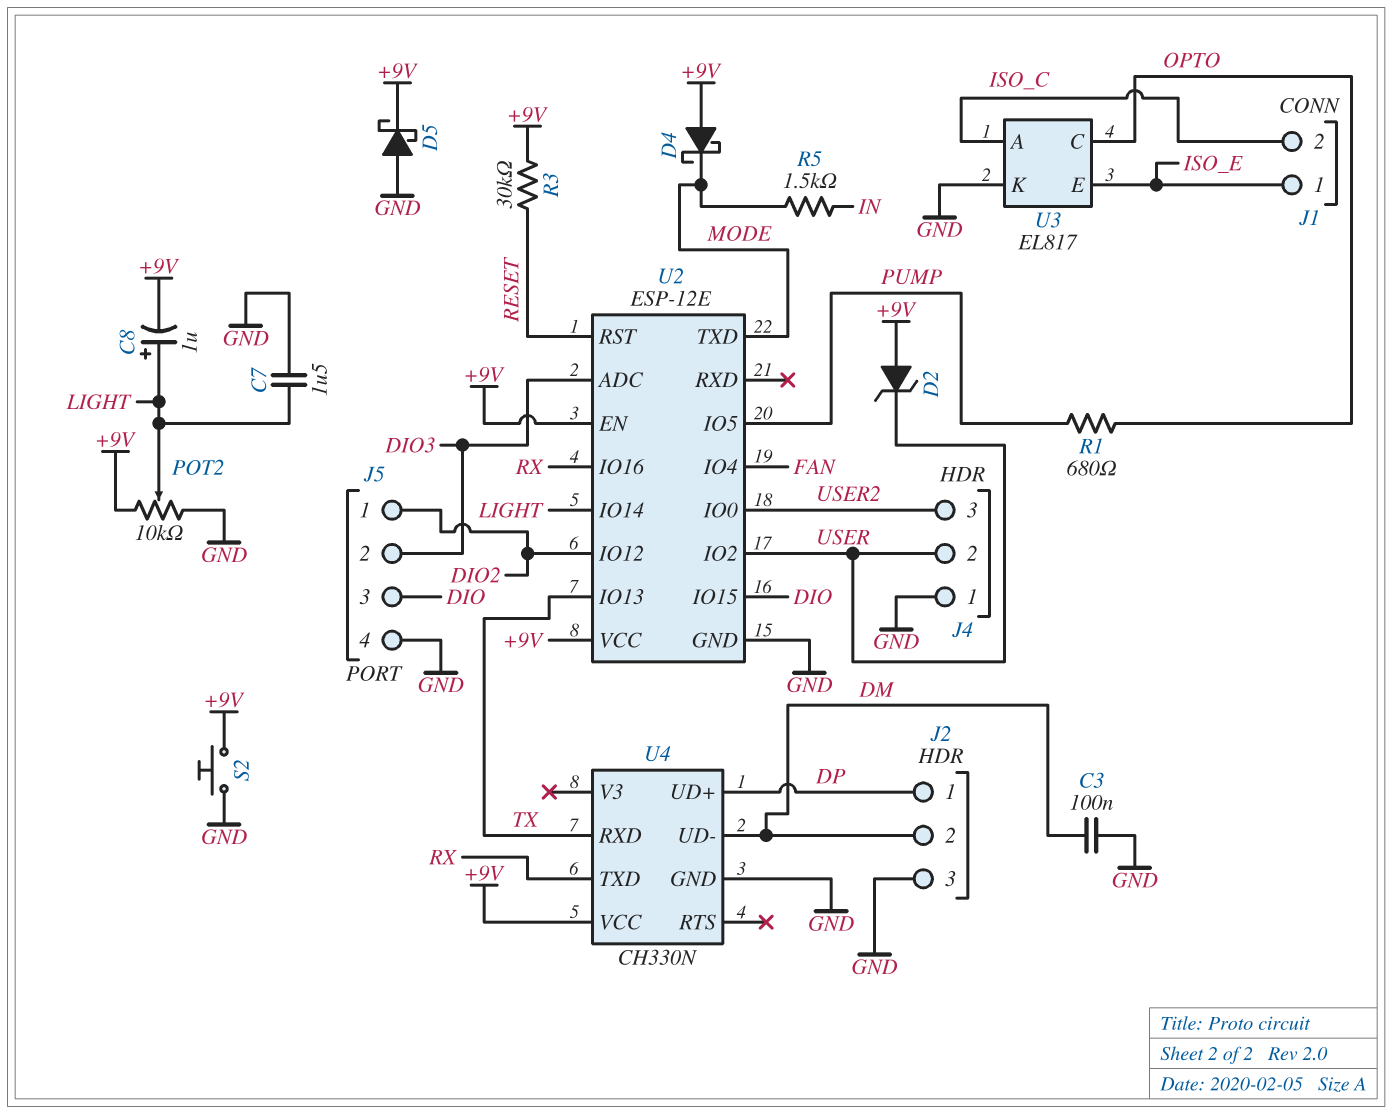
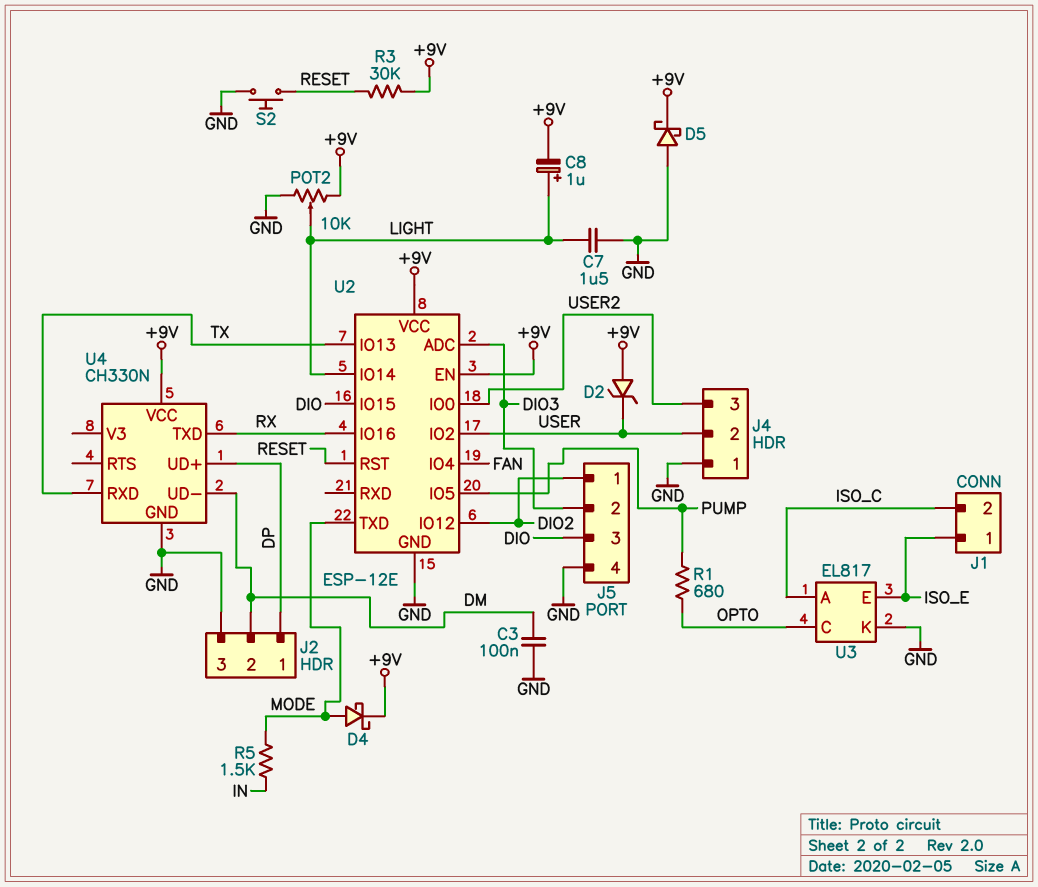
D4: schottky (A +9V, K MODE) -> schottky (A MODE, K +9V)
S2: button (+9V, GND) -> button (GND, RESET)

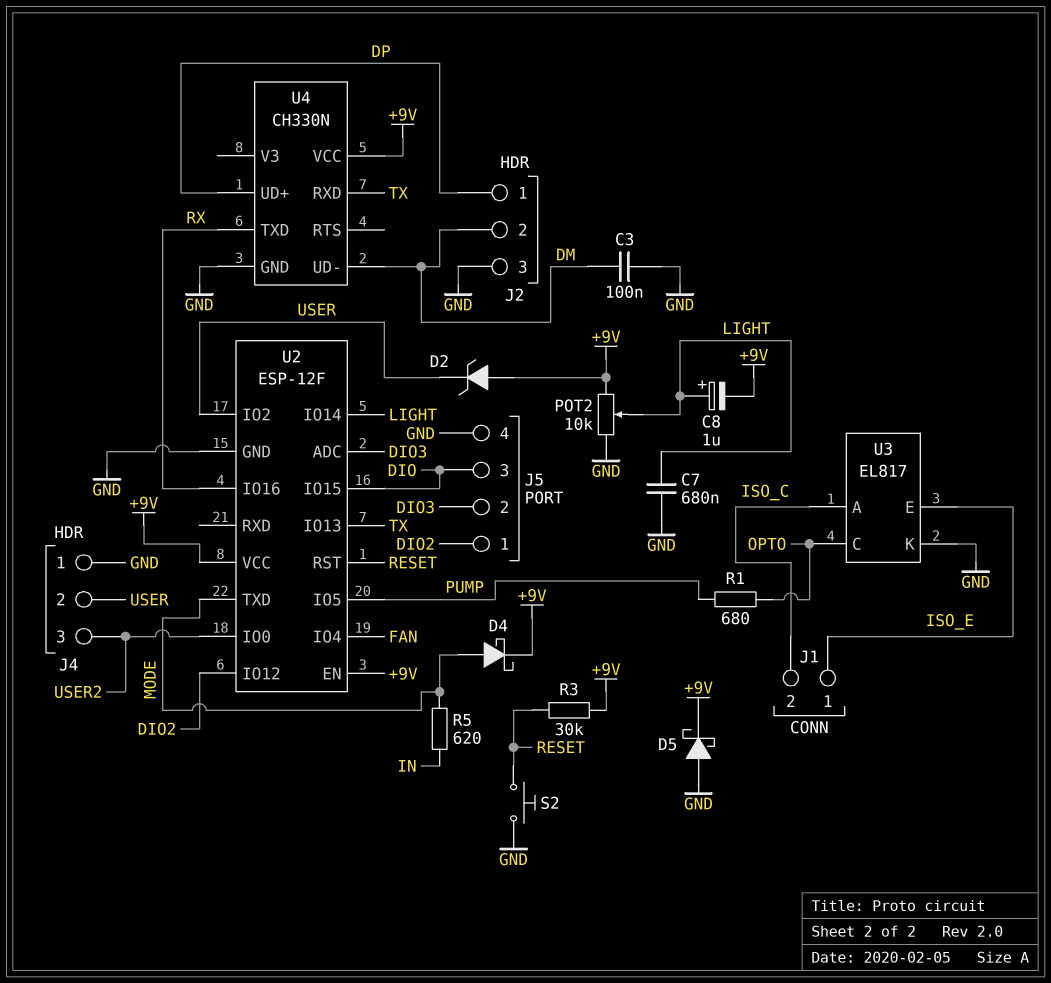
C7: 1.5uF (GND, LIGHT) -> 680nF (GND, LIGHT)
R5: 1.5k (IN, MODE) -> 620 (IN, MODE)
U2: ESP-12E -> ESP-12F

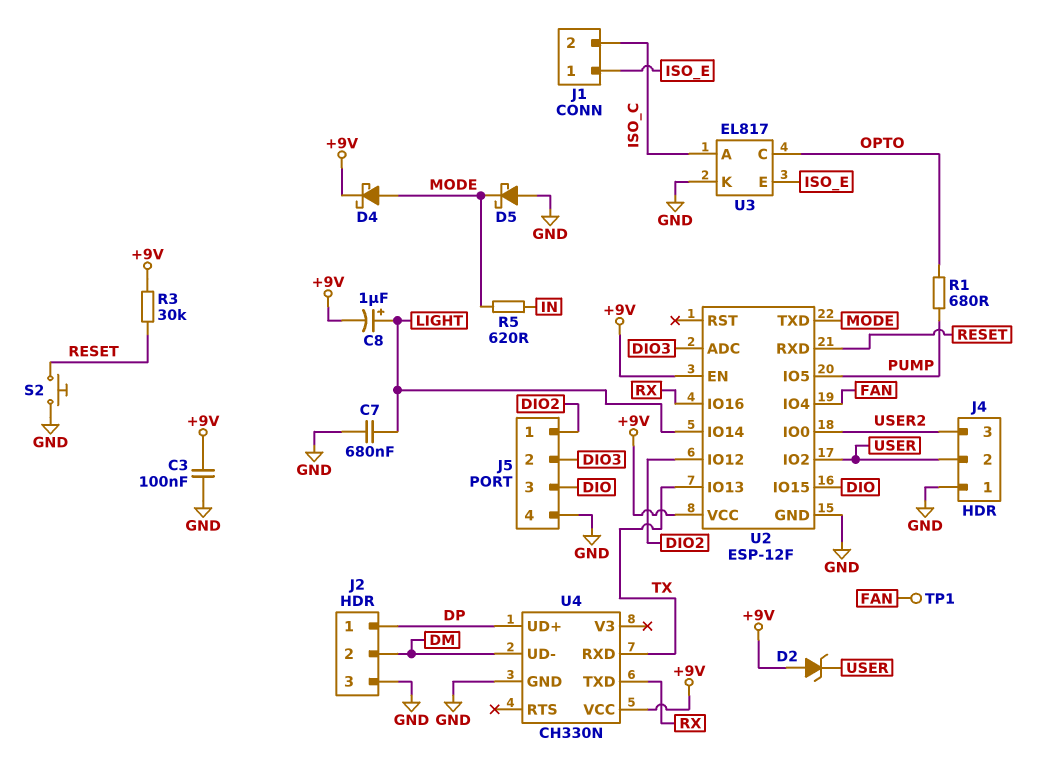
C3: 100nF (DM, GND) -> 100nF (+9V, GND)
D5: schottky (A GND, K +9V) -> schottky (A GND, K MODE)
POT2: 10k (+9V, GND, wiper LIGHT) -> none
TP1: none -> test point (FAN)
U2 pin RST: RESET -> none
U2 pin RXD: none -> RESET

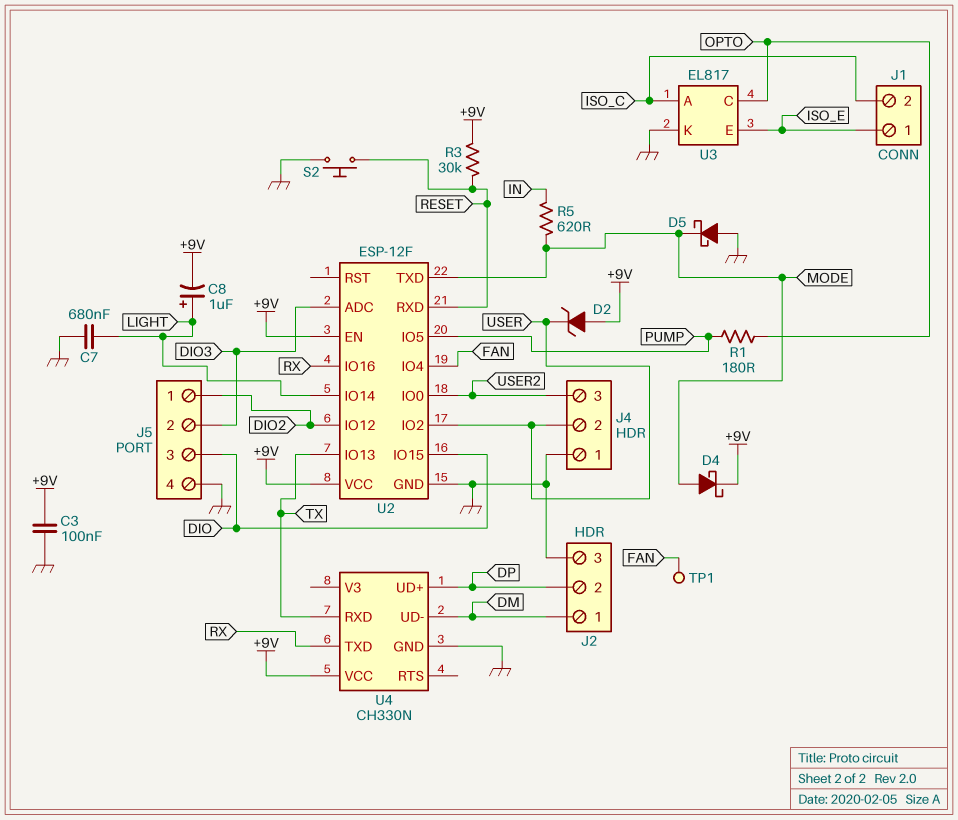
J2 pin 1: DP -> DM
J2 pin 2: DM -> DP
R1: 680 (OPTO, PUMP) -> 180 (OPTO, PUMP)

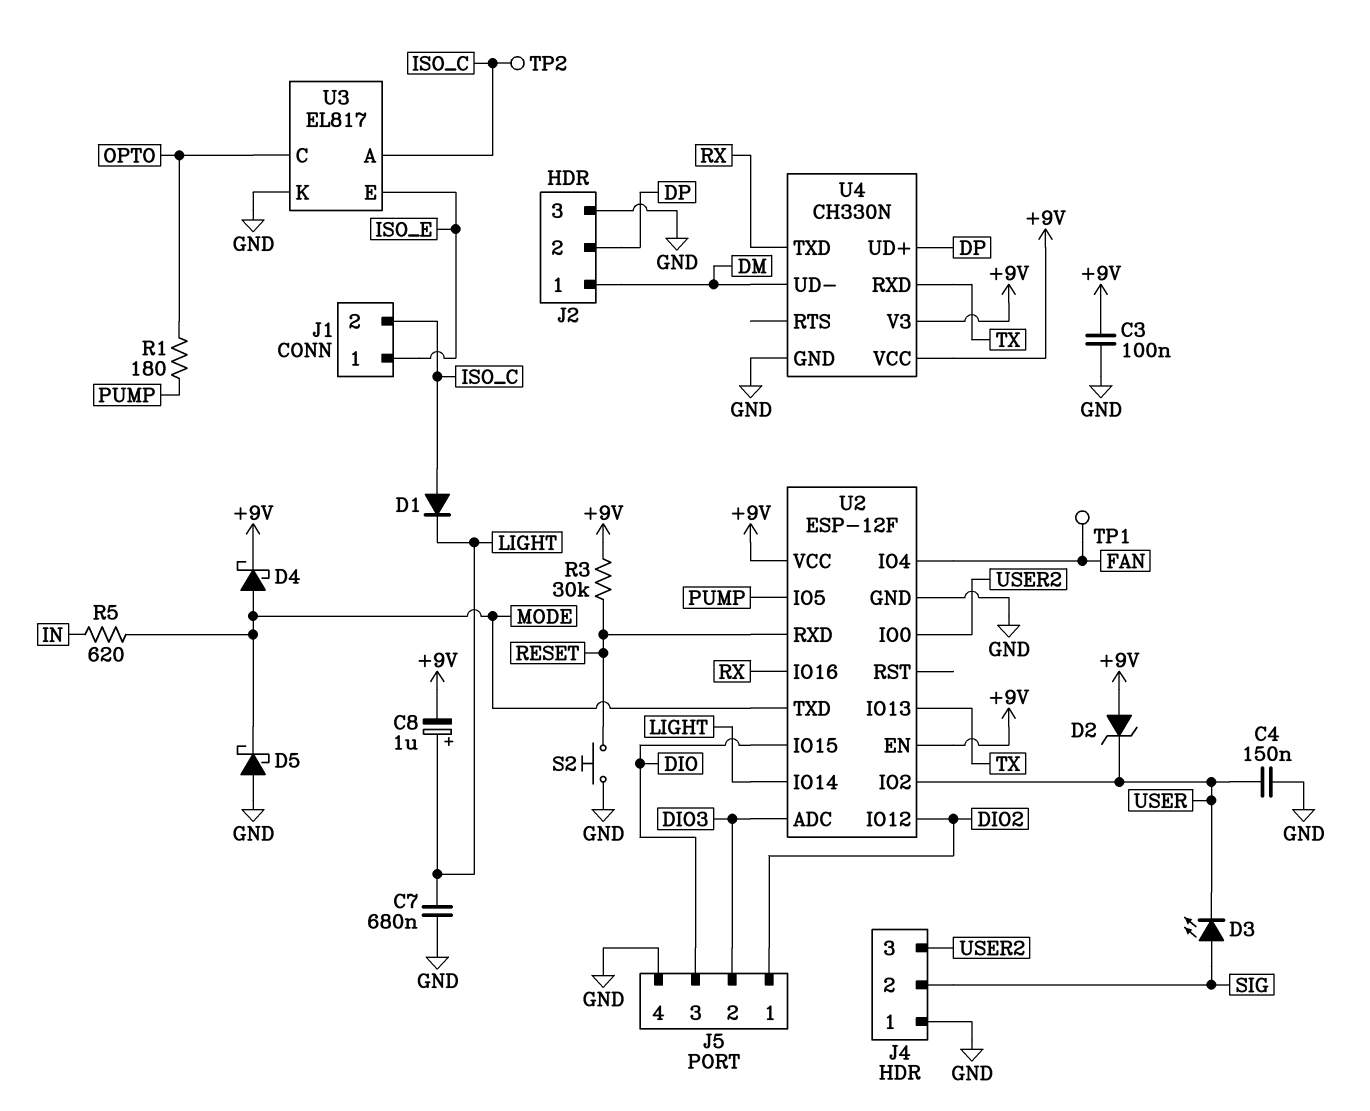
C4: none -> 150nF (GND, USER)
D1: none -> diode (A ISO_C, K LIGHT)
D3: none -> LED (A SIG, K USER)
J4 pin 2: USER -> SIG
TP2: none -> test point (ISO_C)
U4 pin V3: none -> +9V

